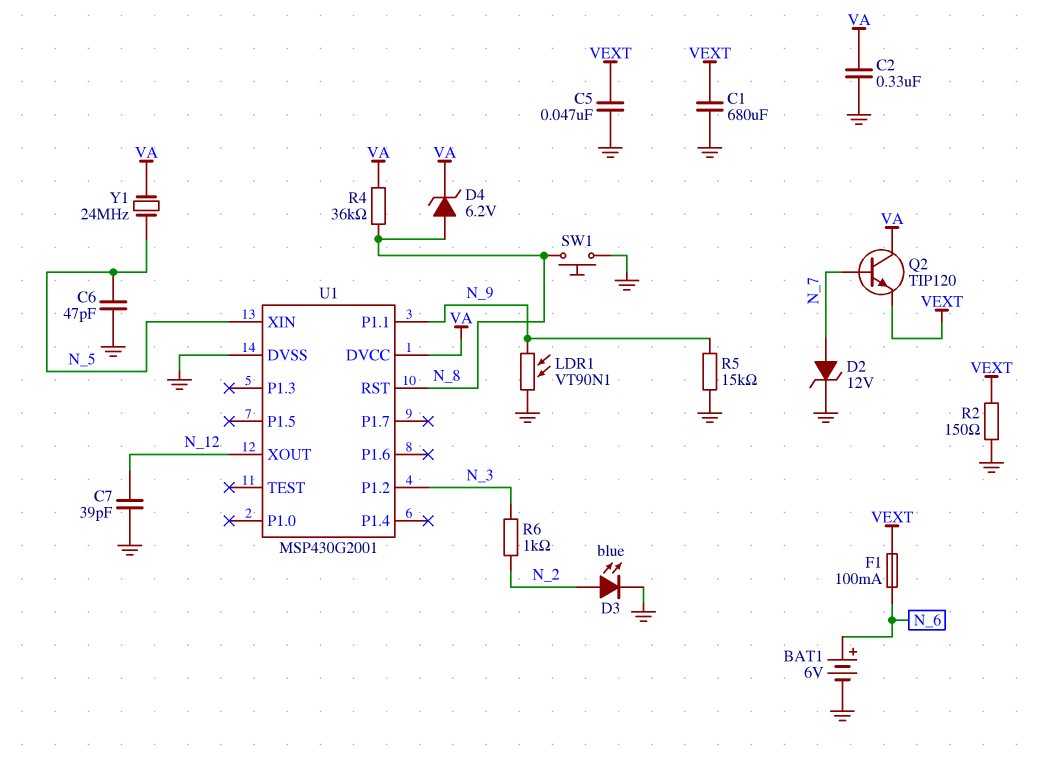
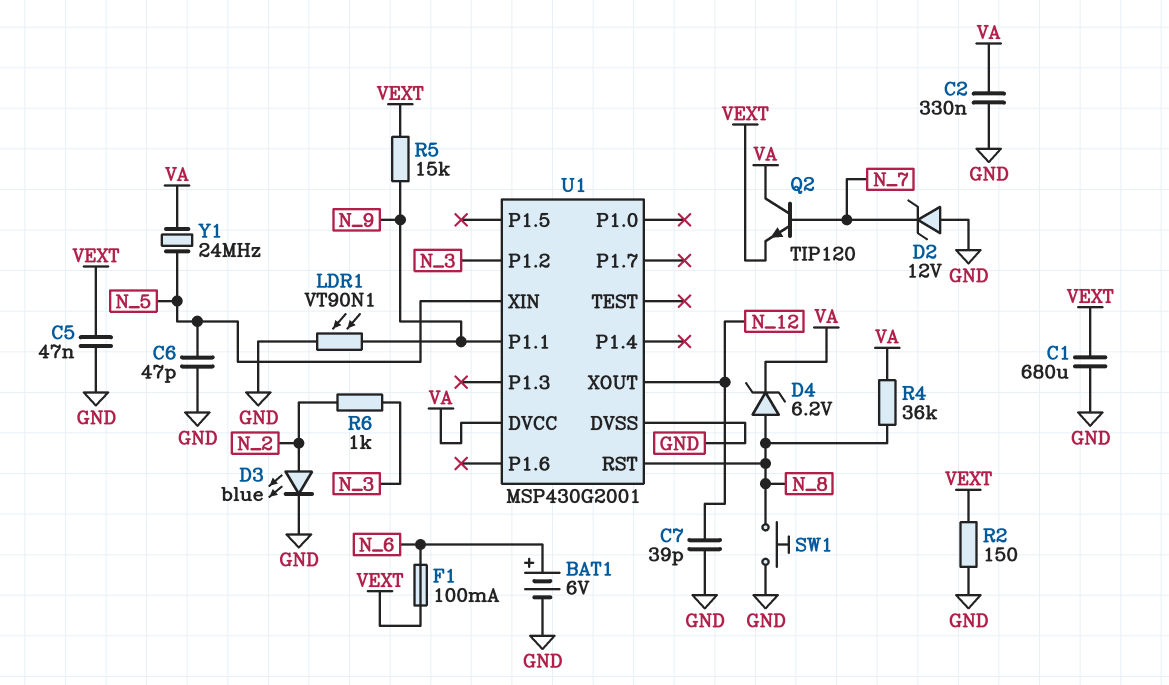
D2: zener 12V (A N_7, K GND) -> zener 12V (A GND, K N_7)
R5: 15k (GND, N_9) -> 15k (N_9, VEXT)

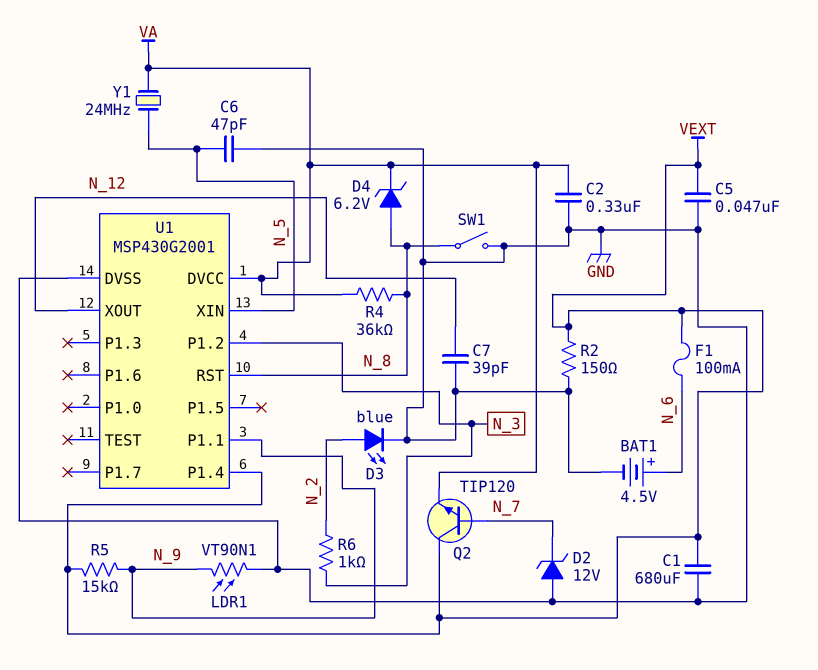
BAT1: 6V (plus N_6, minus GND) -> 4.5V (plus N_6, minus GND)
Q2: NPN TIP120 (B N_7, C VA, E VEXT) -> NPN TIP120 (B N_7, C VEXT, E VA)
SW1: button (GND, N_8) -> switch (GND, N_8)
U1 pin P1.4: none -> VEXT

